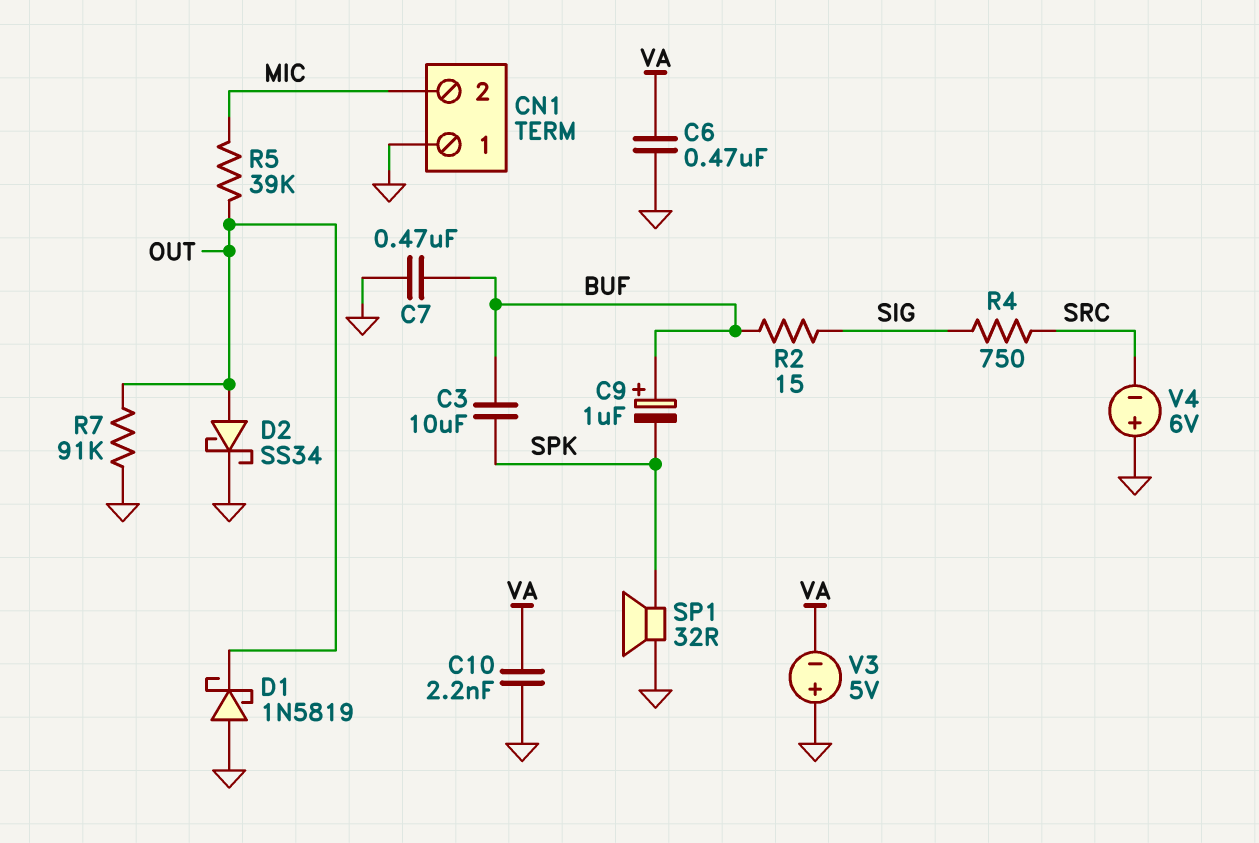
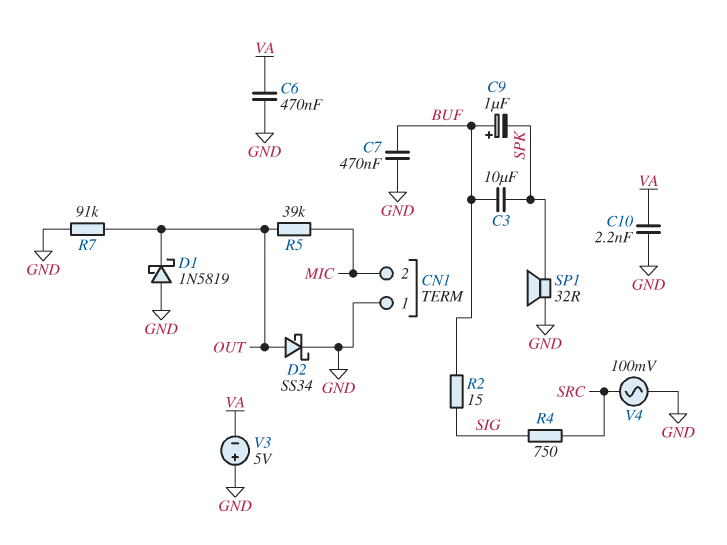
V4: 6V (plus GND, minus SRC) -> AC 100mV (GND, SRC)

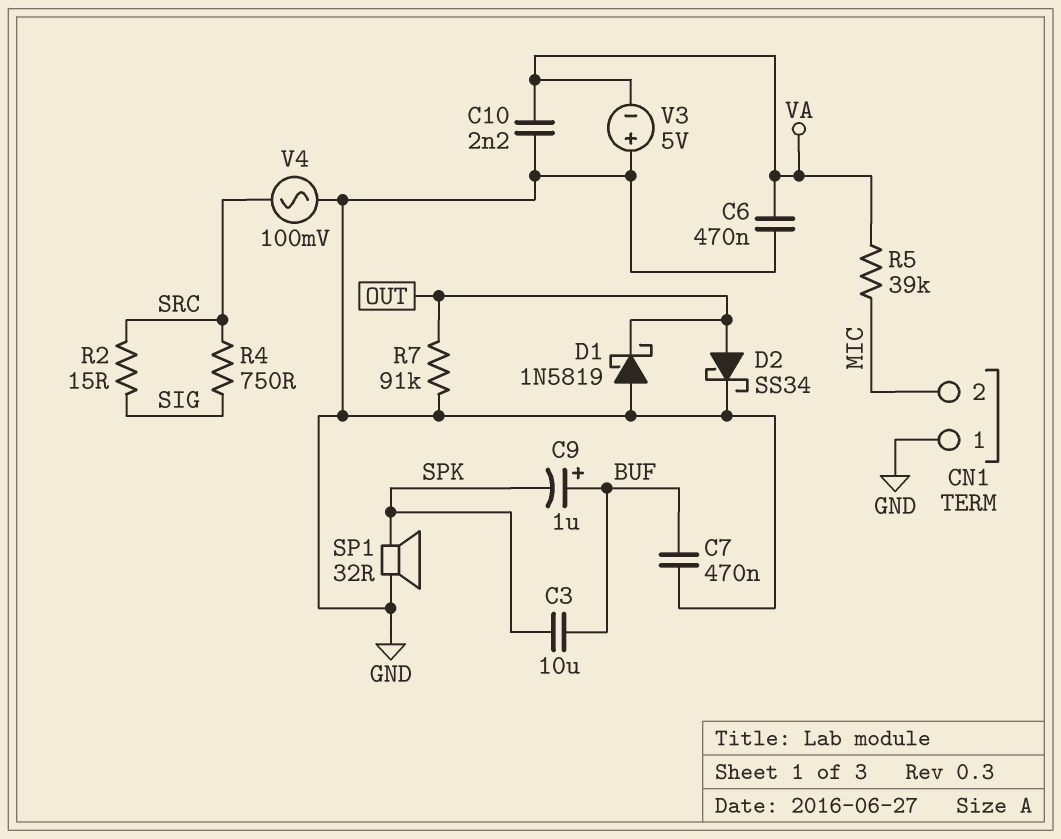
R2: 15 (BUF, SIG) -> 15 (SIG, SRC)
R5: 39k (MIC, OUT) -> 39k (MIC, VA)

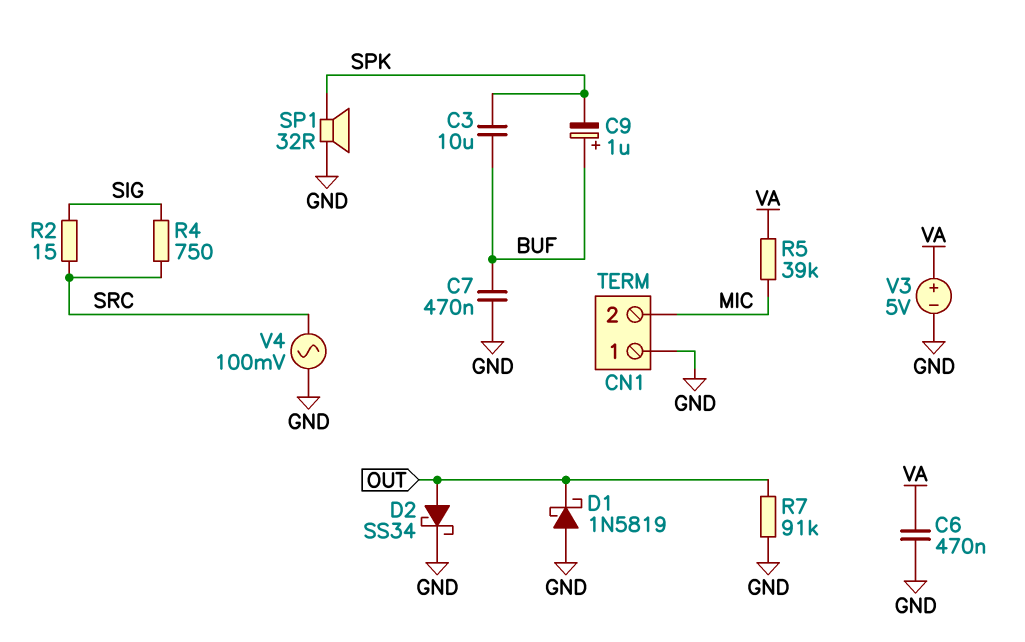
C10: 2.2nF (GND, VA) -> none
V3: 5V (plus GND, minus VA) -> 5V (plus VA, minus GND)

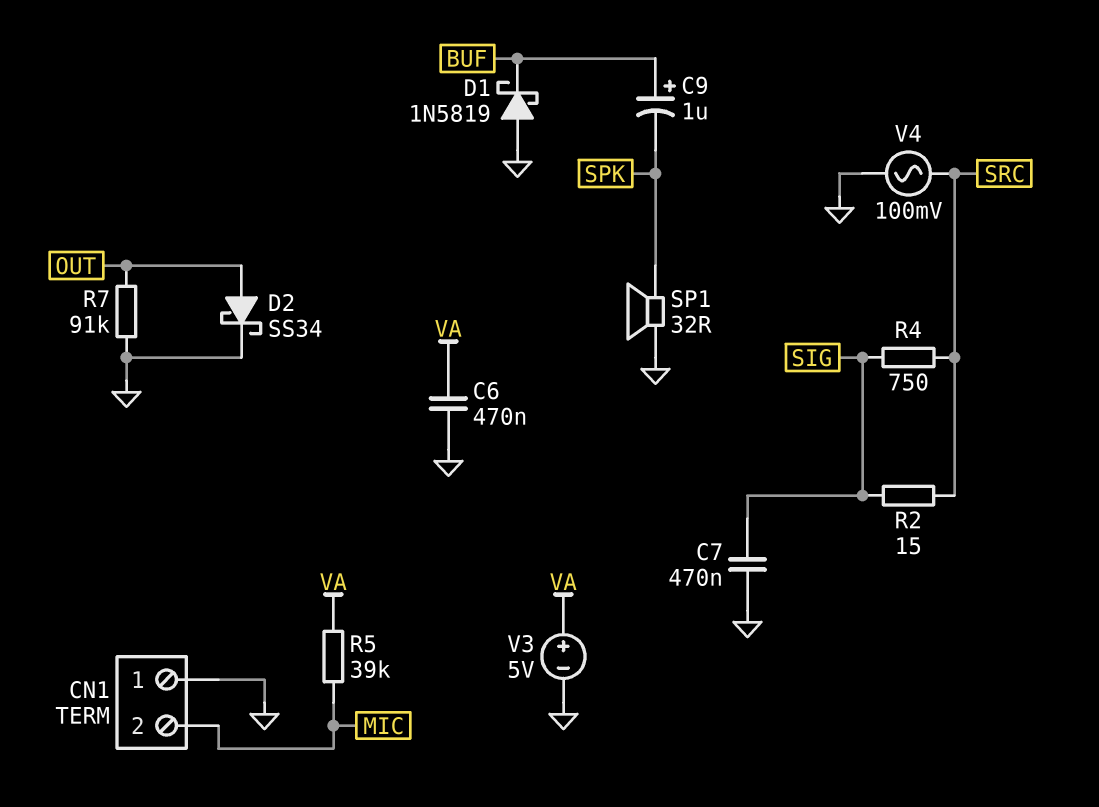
C3: 10uF (BUF, SPK) -> none
C7: 470nF (BUF, GND) -> 470nF (GND, SIG)
D1: schottky 1N5819 (A GND, K OUT) -> schottky 1N5819 (A GND, K BUF)

